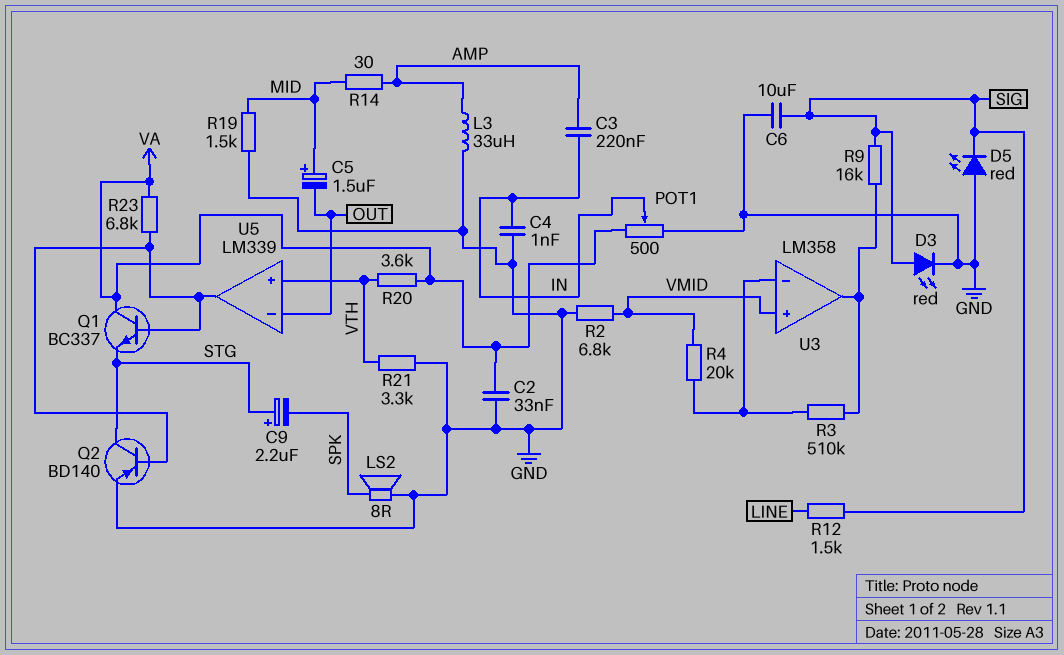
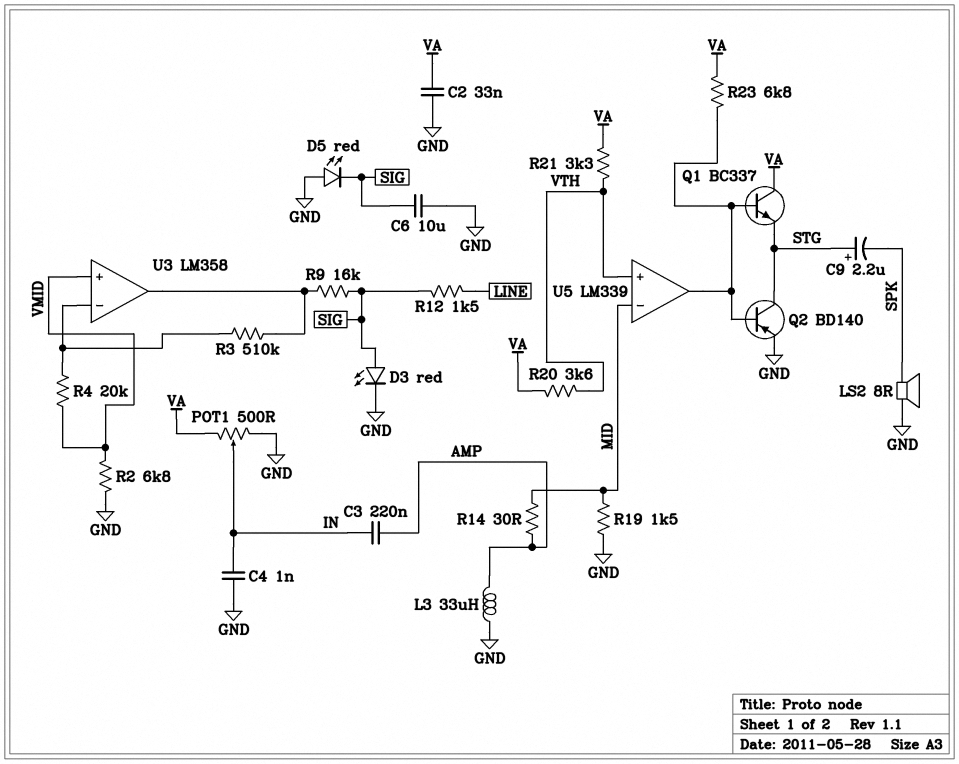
C5: 1.5uF (plus MID, minus OUT) -> none
R21: 3.3k (GND, VTH) -> 3.3k (VA, VTH)
U5 pin in-: OUT -> MID

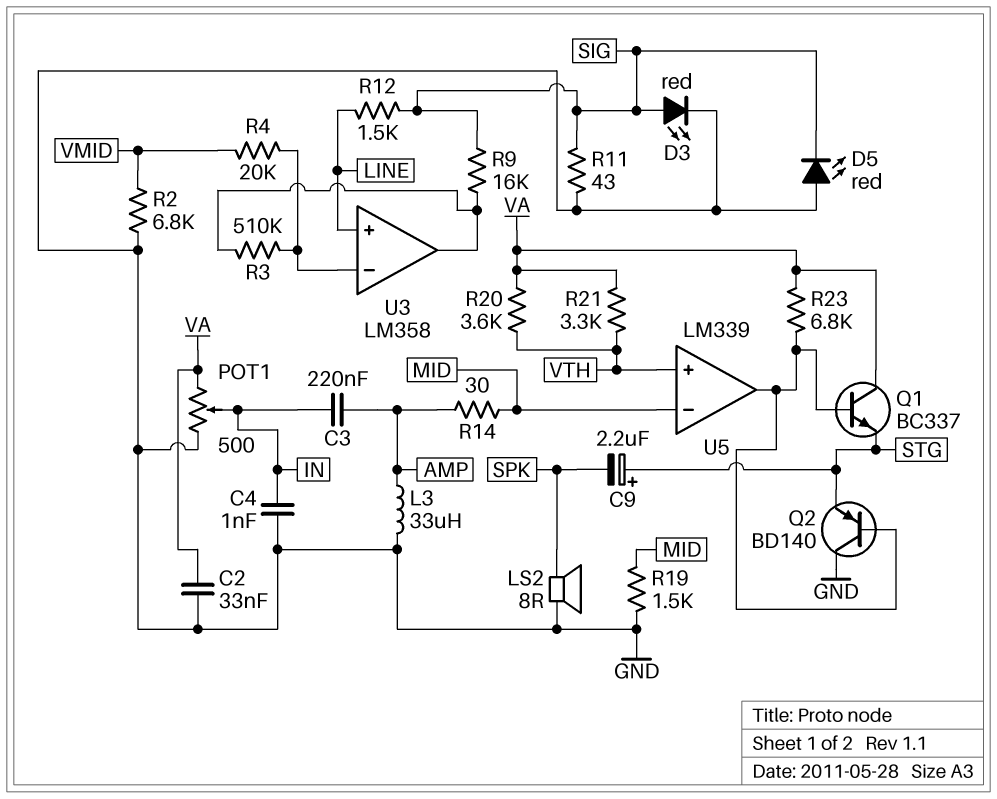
C6: 10uF (GND, SIG) -> none
Q2: PNP BD140 (B U5/out, C STG, E GND) -> PNP BD140 (B U5/out, C GND, E STG)
R11: none -> 43 (GND, SIG)
U3 pin in+: VMID -> LINE

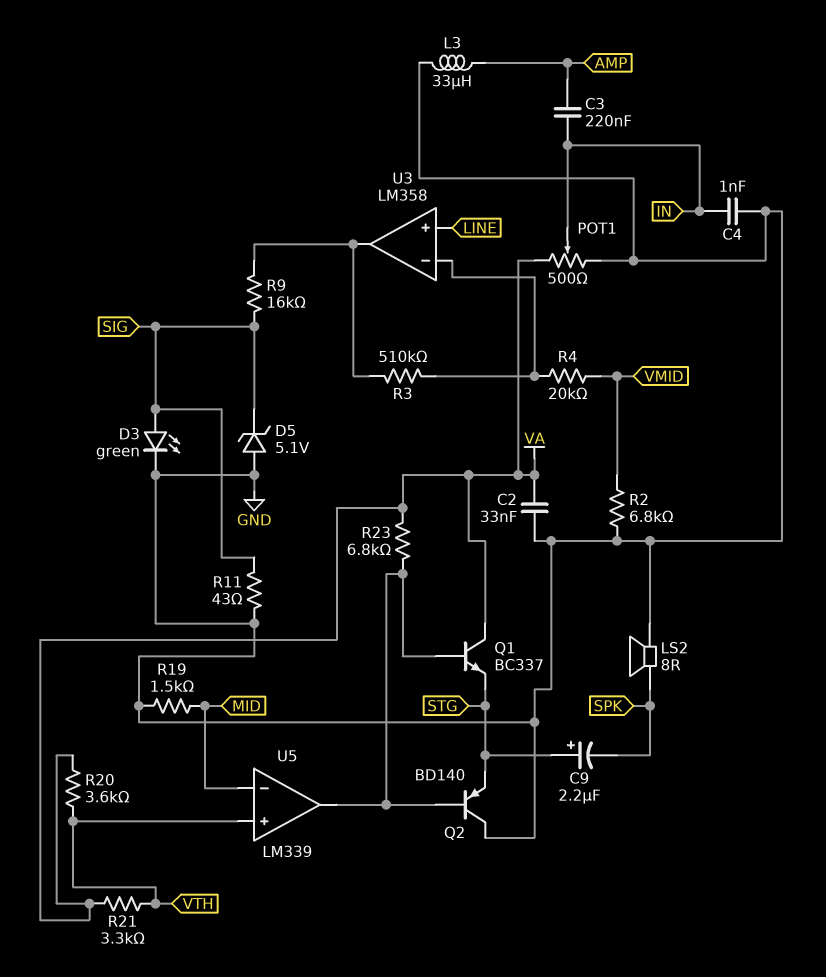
D3: LED red (A SIG, K GND) -> LED green (A SIG, K GND)
D5: LED red (A GND, K SIG) -> zener 5.1V (A GND, K SIG)
R12: 1.5k (LINE, SIG) -> none
R14: 30 (AMP, MID) -> none

